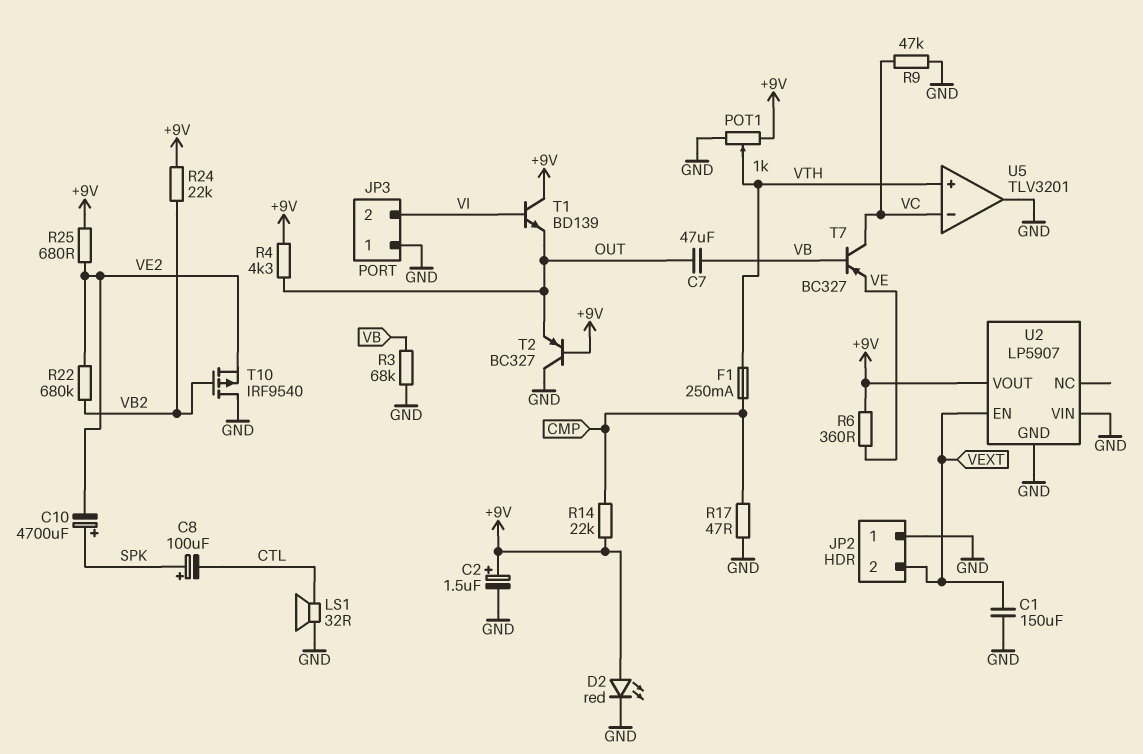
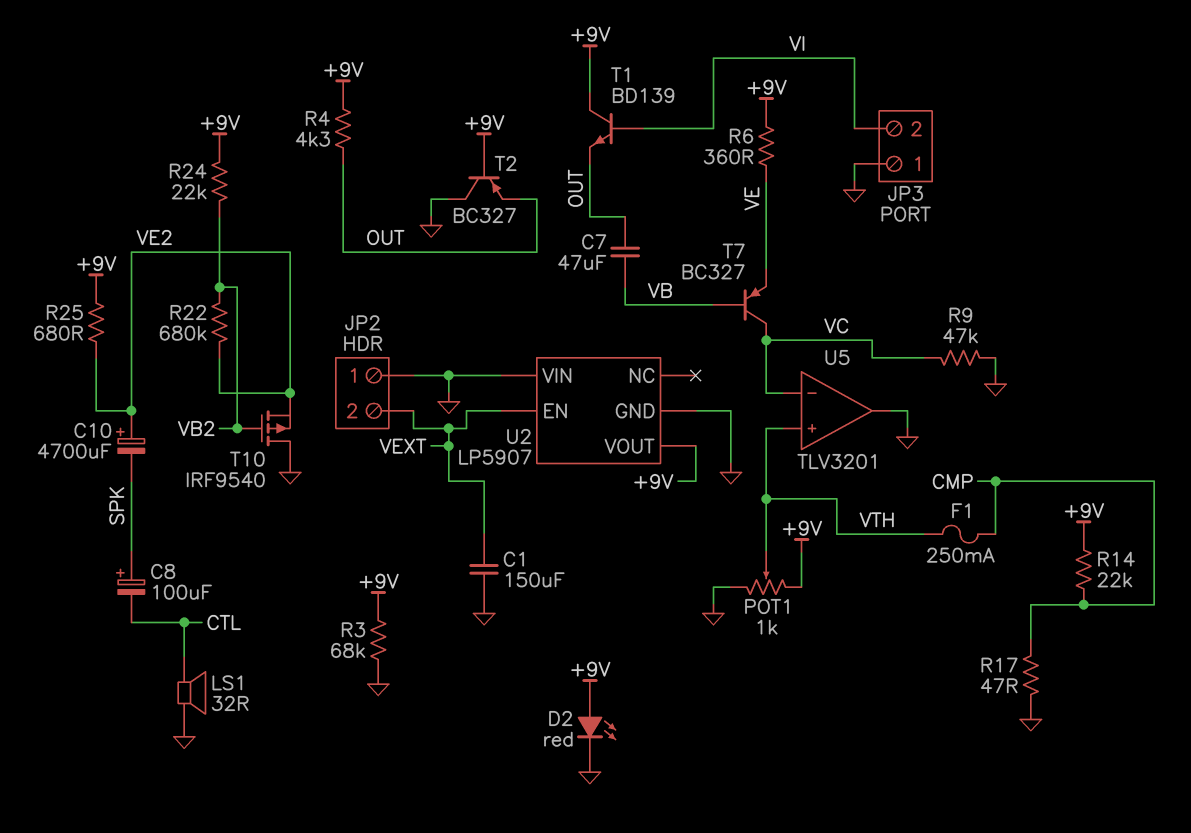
C2: 1.5uF (plus +9V, minus GND) -> none
C10: 4700uF (plus SPK, minus VE2) -> 4700uF (plus VE2, minus SPK)
R3: 68k (GND, VB) -> 68k (+9V, GND)

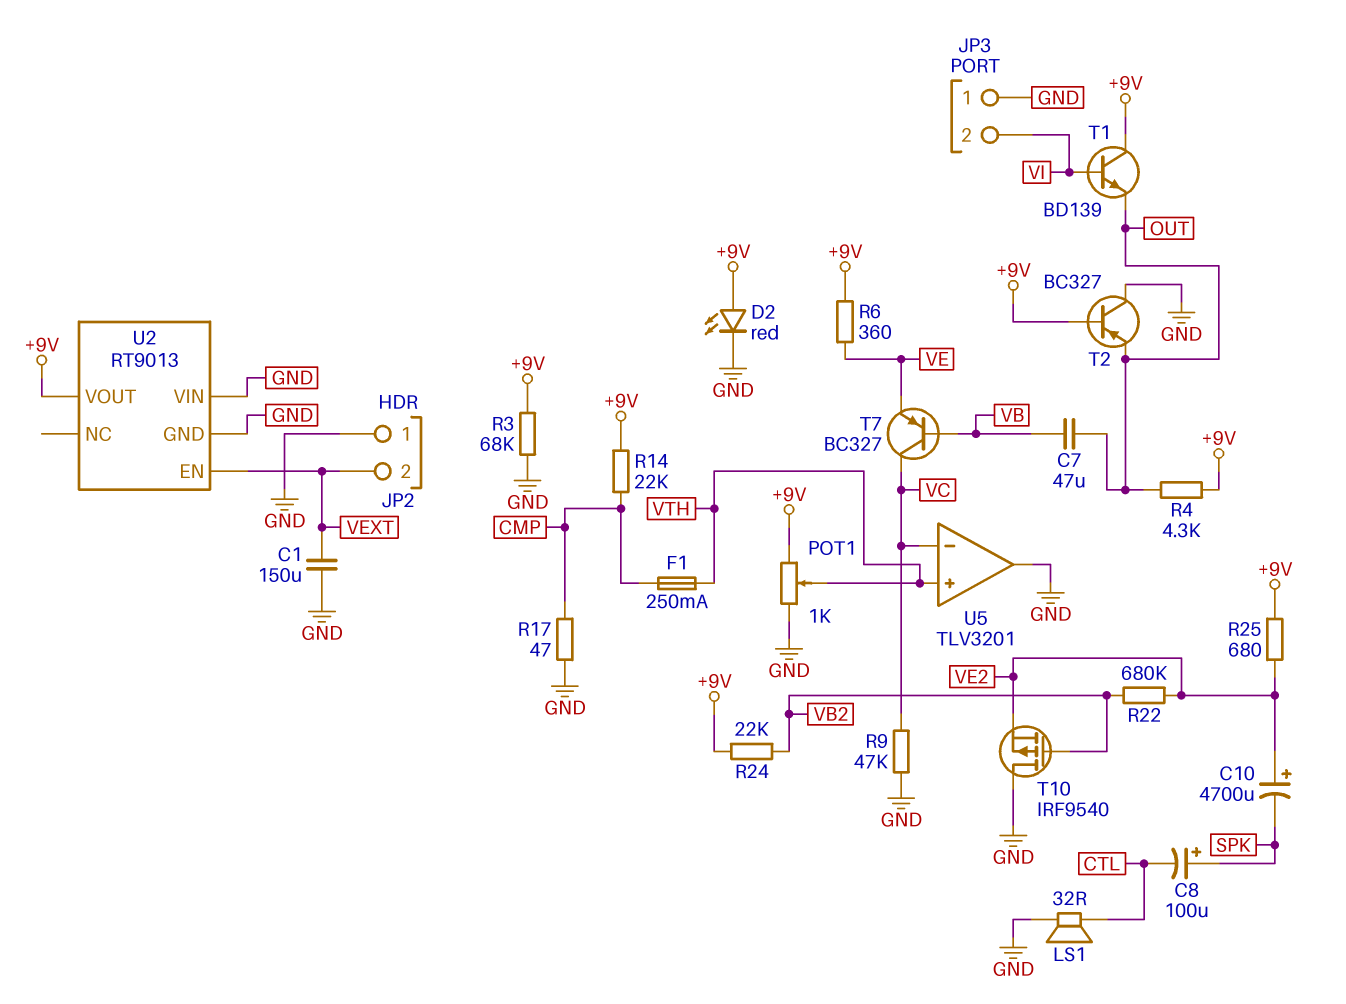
U2: LP5907 -> RT9013

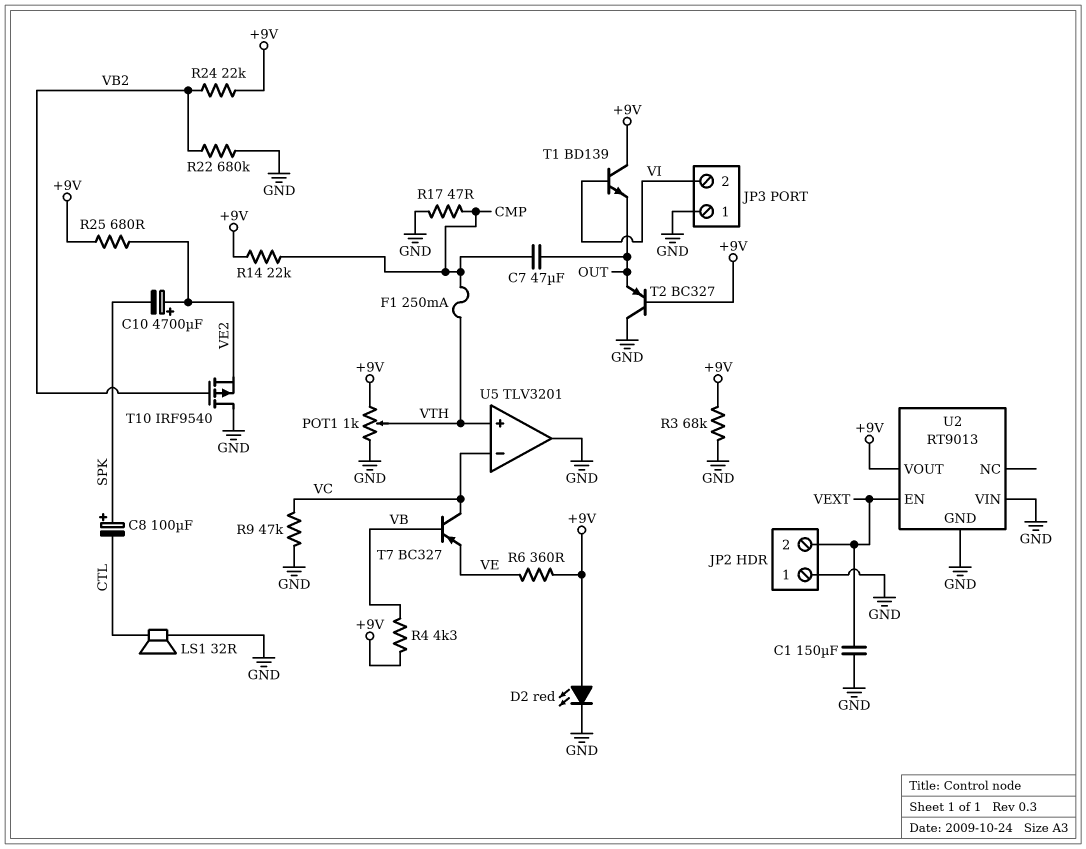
C7: 47uF (OUT, VB) -> 47uF (CMP, OUT)
R4: 4.3k (+9V, OUT) -> 4.3k (+9V, VB)
R22: 680k (VB2, VE2) -> 680k (GND, VB2)

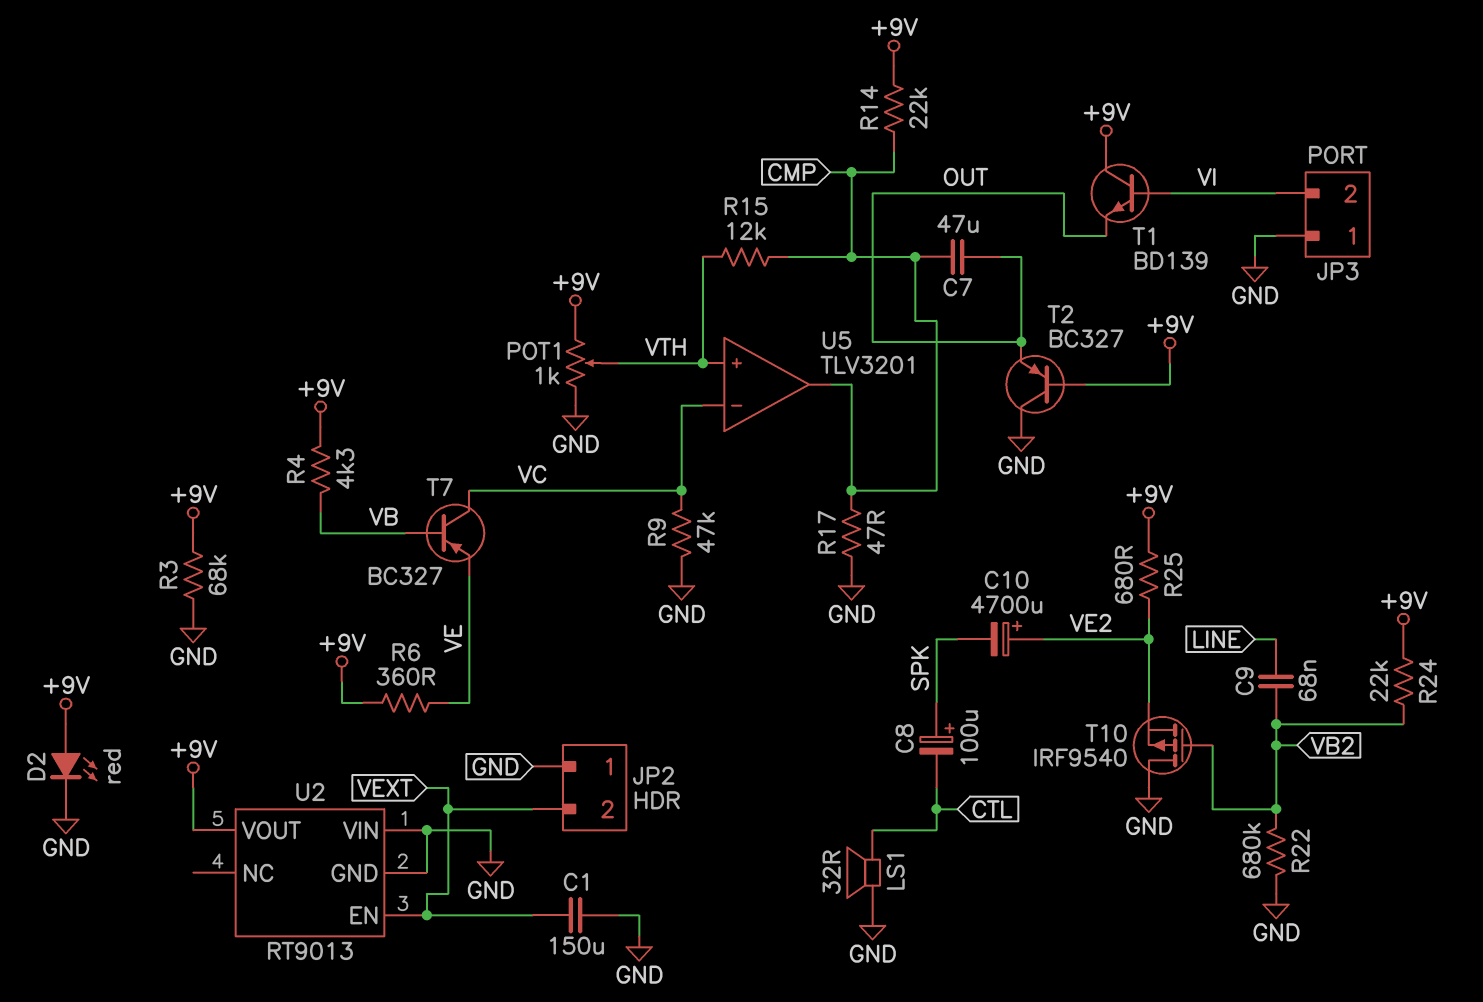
C9: none -> 68nF (LINE, VB2)
F1: 250mA (CMP, VTH) -> none
R15: none -> 12k (CMP, VTH)
U5 pin out: GND -> CMP

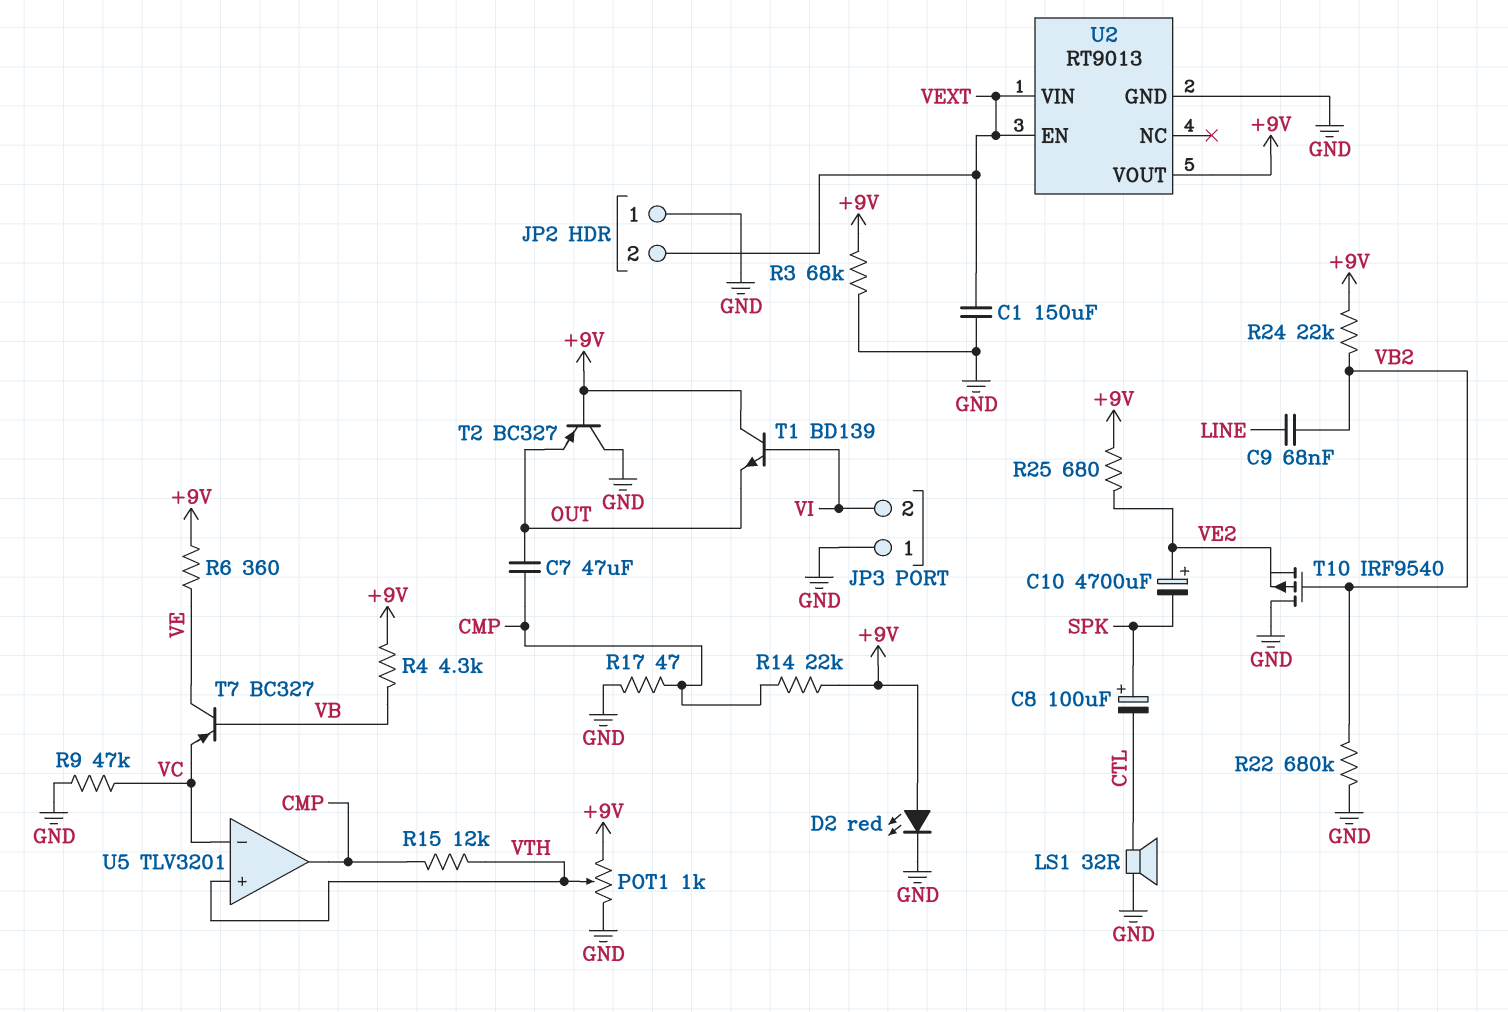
T7: PNP BC327 (B VB, C VC, E VE) -> PNP BC327 (B VB, C VE, E VC)
U2 pin VIN: GND -> VEXT

